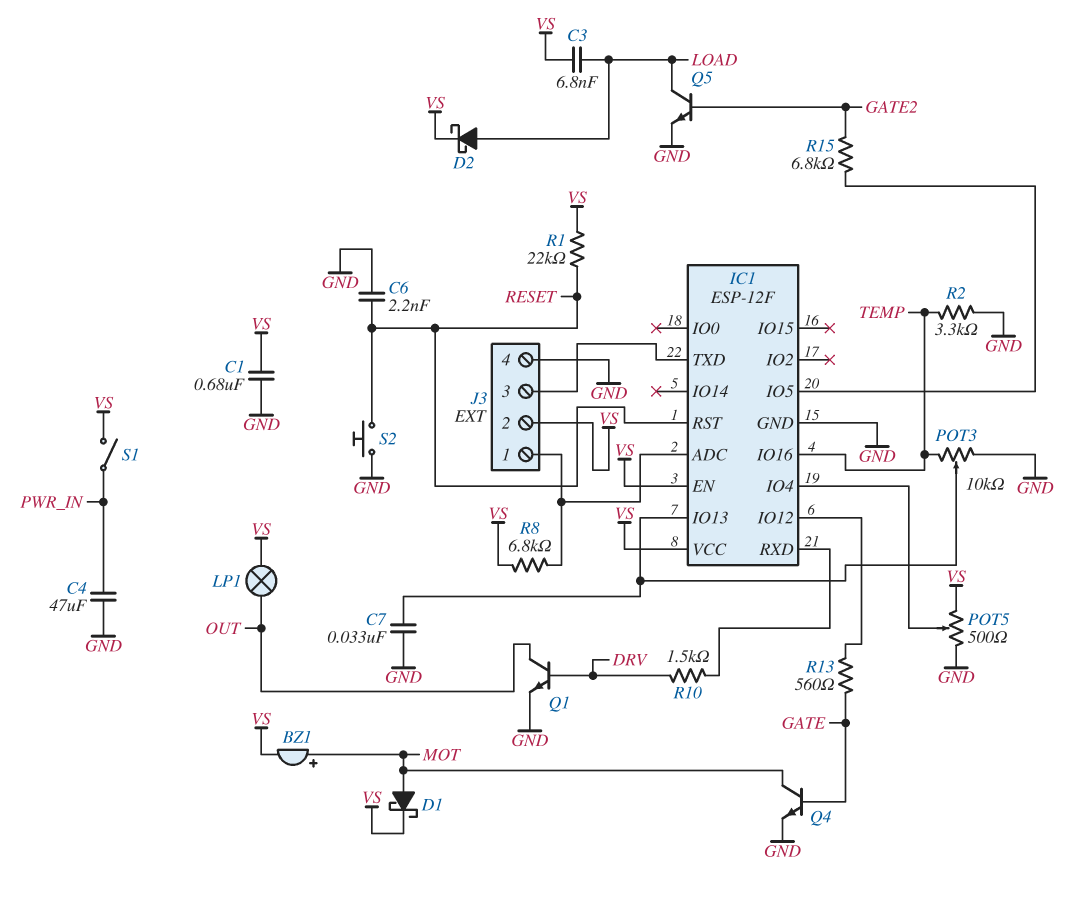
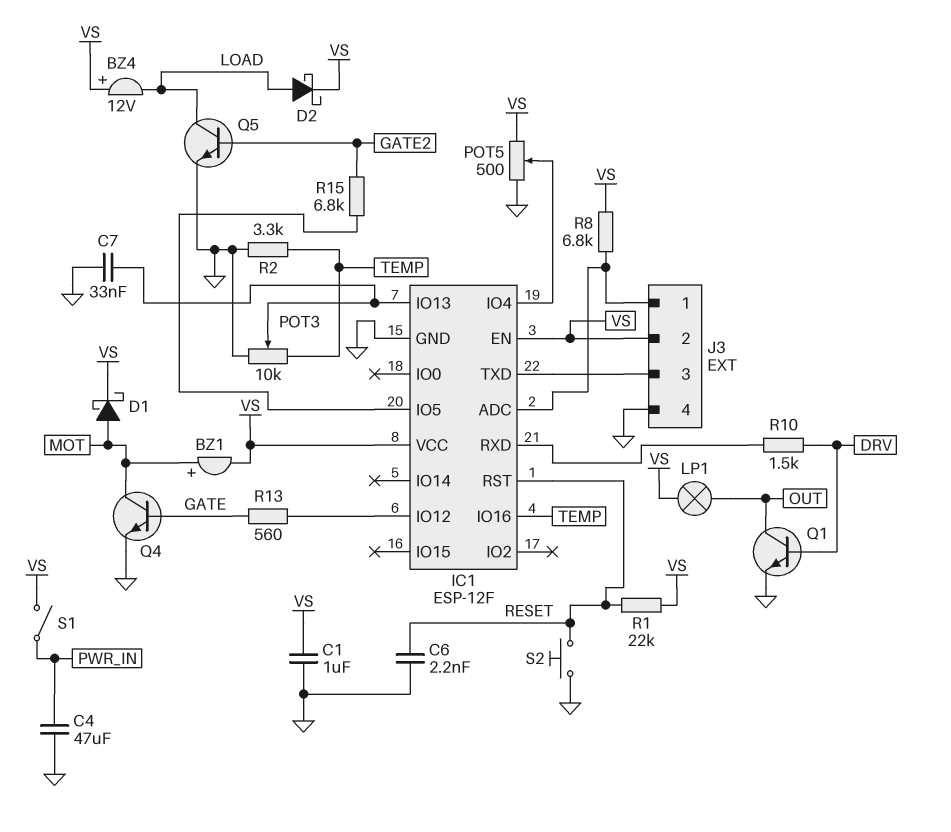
BZ4: none -> buzzer 12V (plus VS, minus LOAD)
C1: 680nF (GND, VS) -> 1uF (GND, VS)
C3: 6.8nF (LOAD, VS) -> none

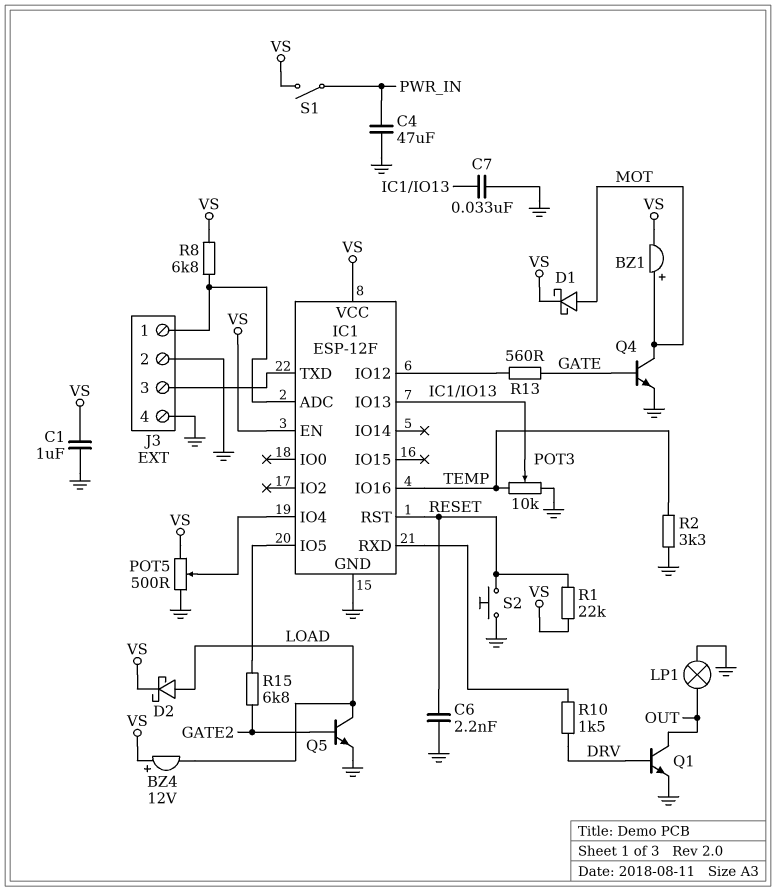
J3 pin 2: VS -> GND
LP1: lamp (OUT, VS) -> lamp (GND, OUT)

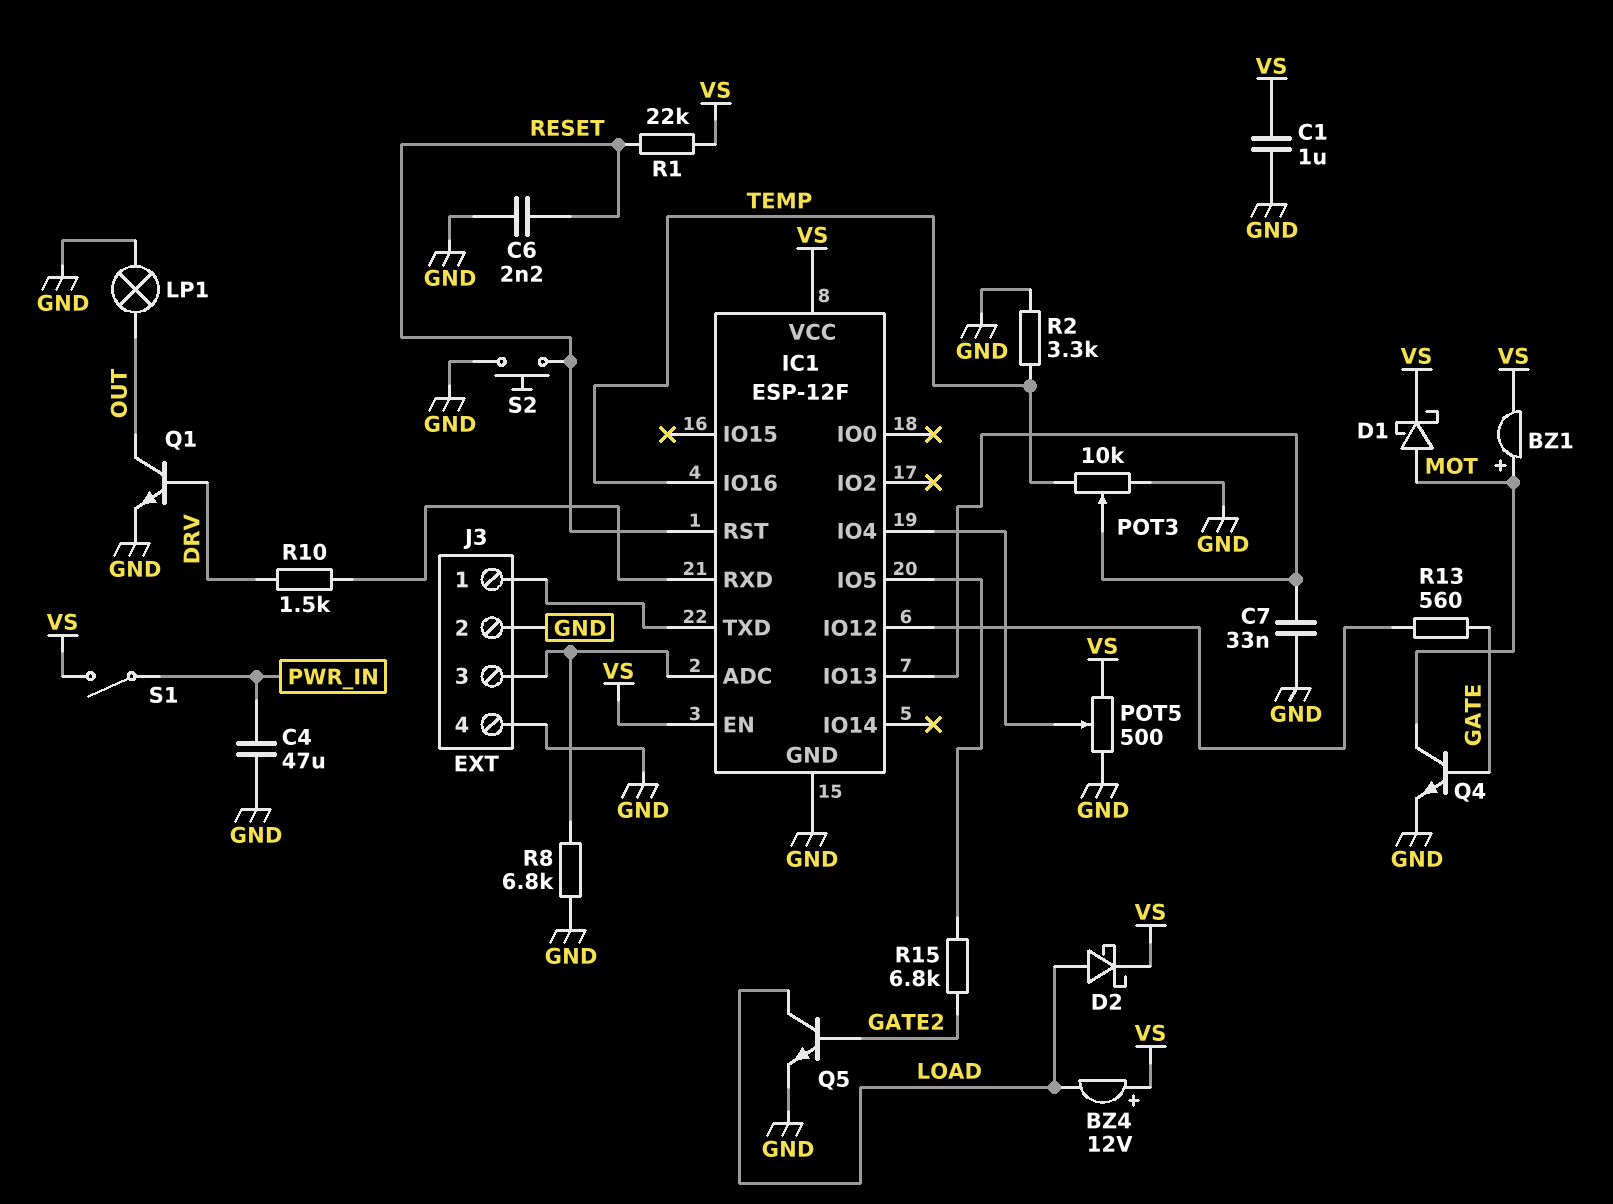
J3 pin 1: IC1/ADC -> IC1/TXD
J3 pin 3: IC1/TXD -> IC1/ADC
R8: 6.8k (IC1/ADC, VS) -> 6.8k (GND, IC1/ADC)

